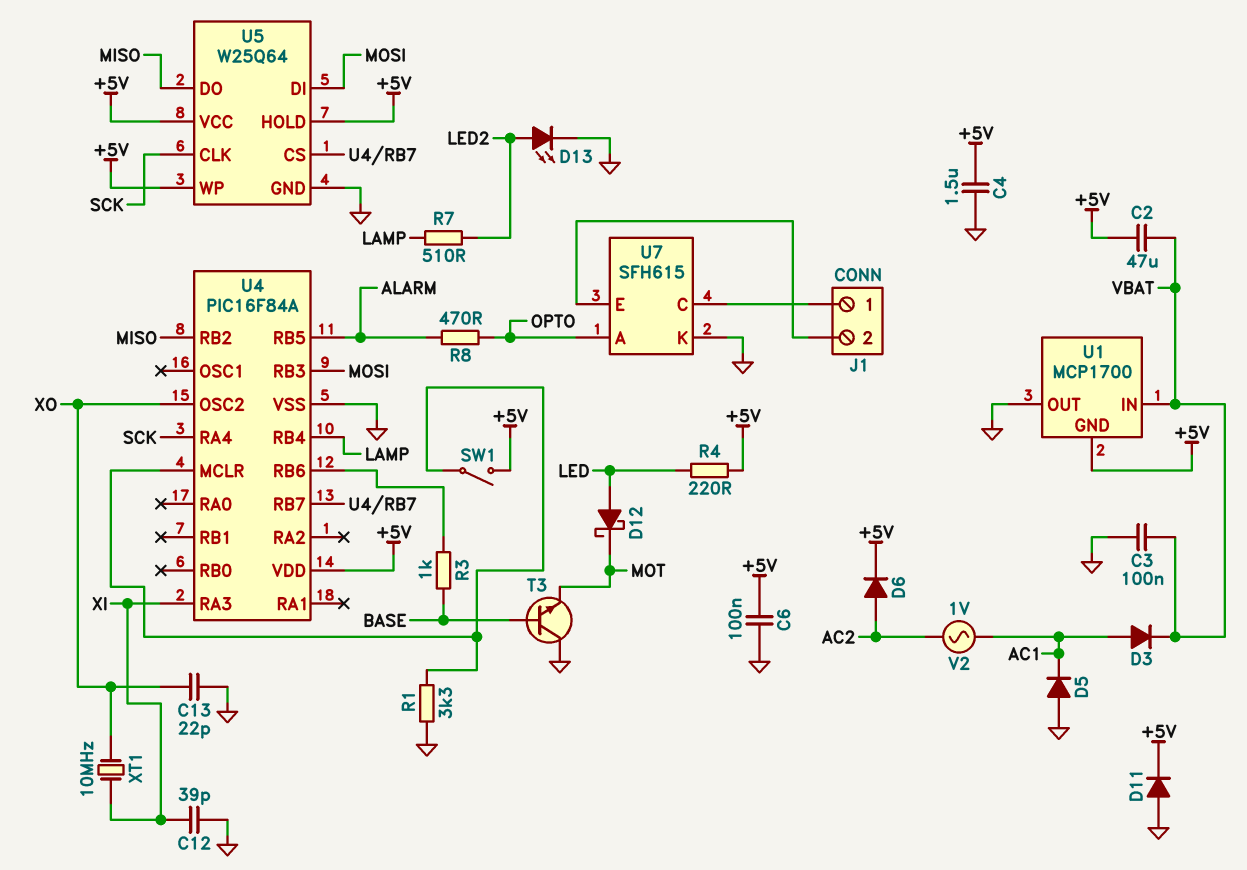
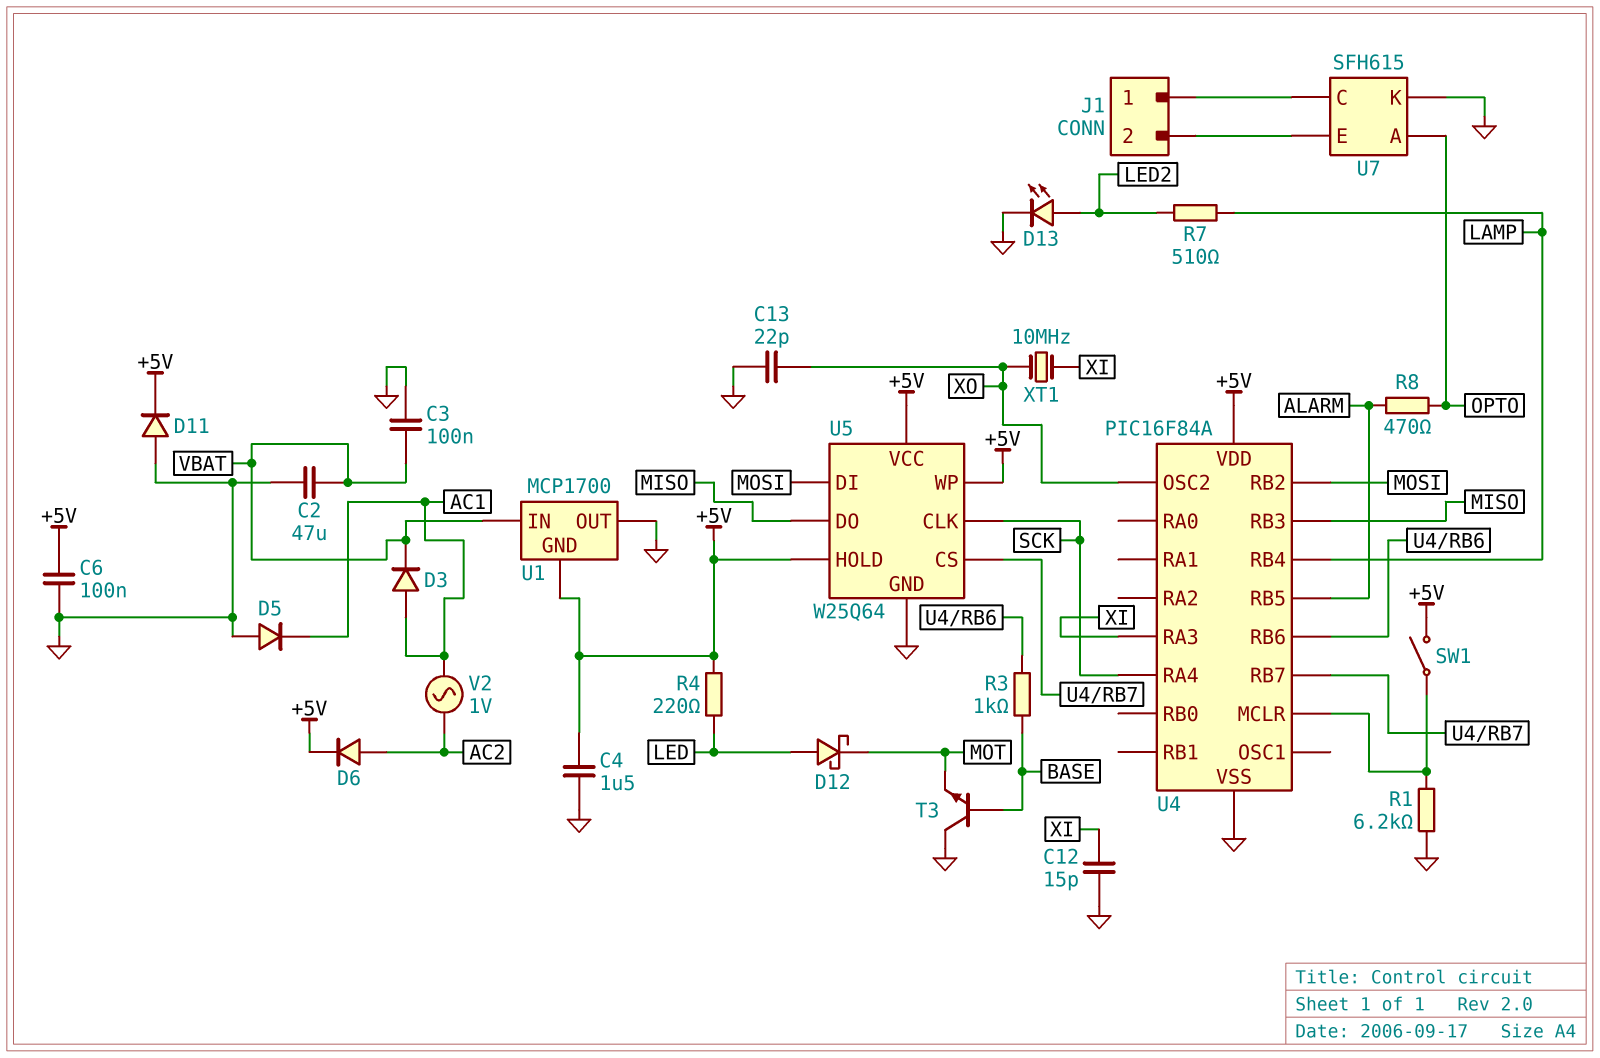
C2: 47uF (+5V, VBAT) -> 47uF (GND, VBAT)
C12: 39pF (GND, XI) -> 15pF (GND, XI)
R1: 3.3k (GND, U4/MCLR) -> 6.2k (GND, U4/MCLR)
U4 pin RB2: MISO -> MOSI
U4 pin RB3: MOSI -> MISO

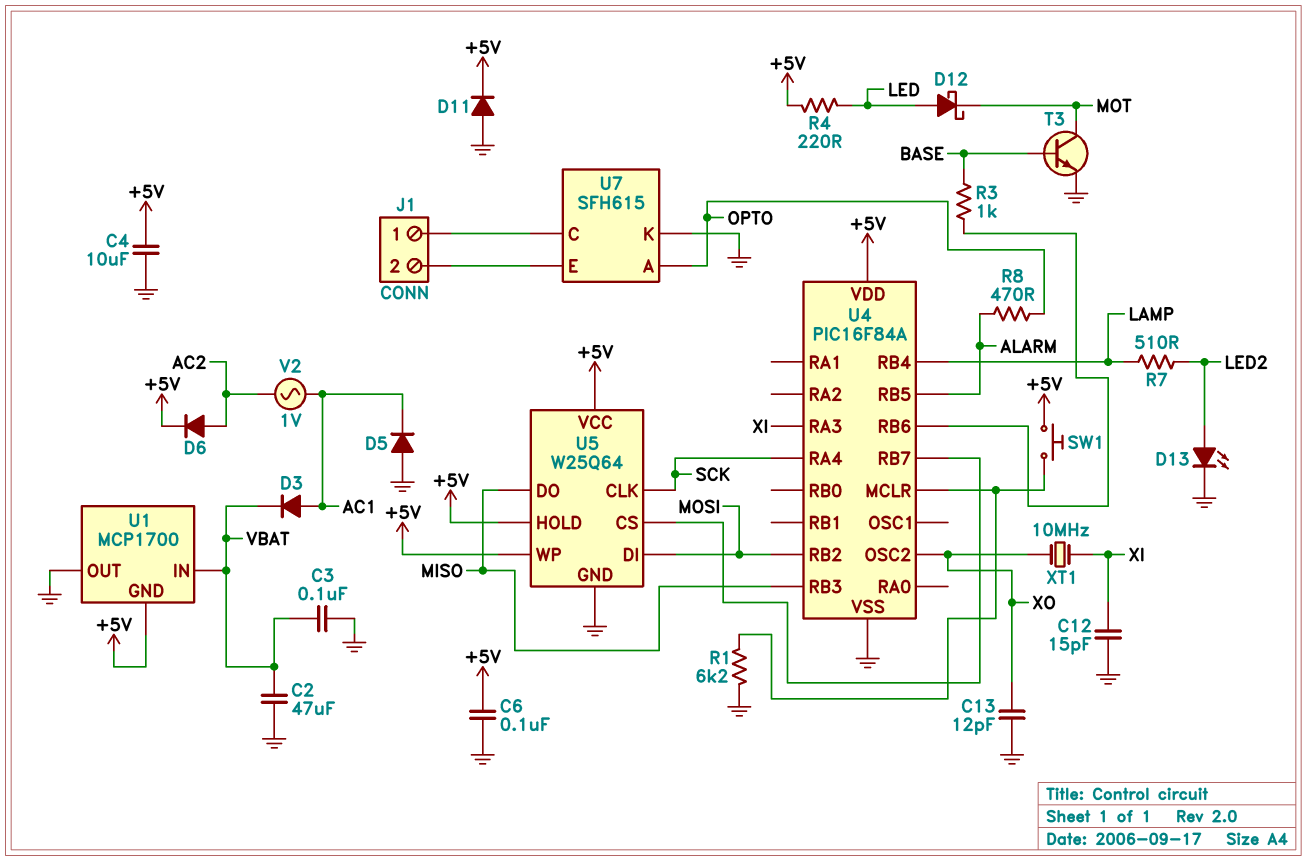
C4: 1.5uF (+5V, GND) -> 10uF (+5V, GND)
C13: 22pF (GND, XO) -> 12pF (GND, XO)
SW1: switch (+5V, U4/MCLR) -> button (+5V, U4/MCLR)
T3: NPN (B BASE, C GND, E MOT) -> NPN (B BASE, C MOT, E GND)

